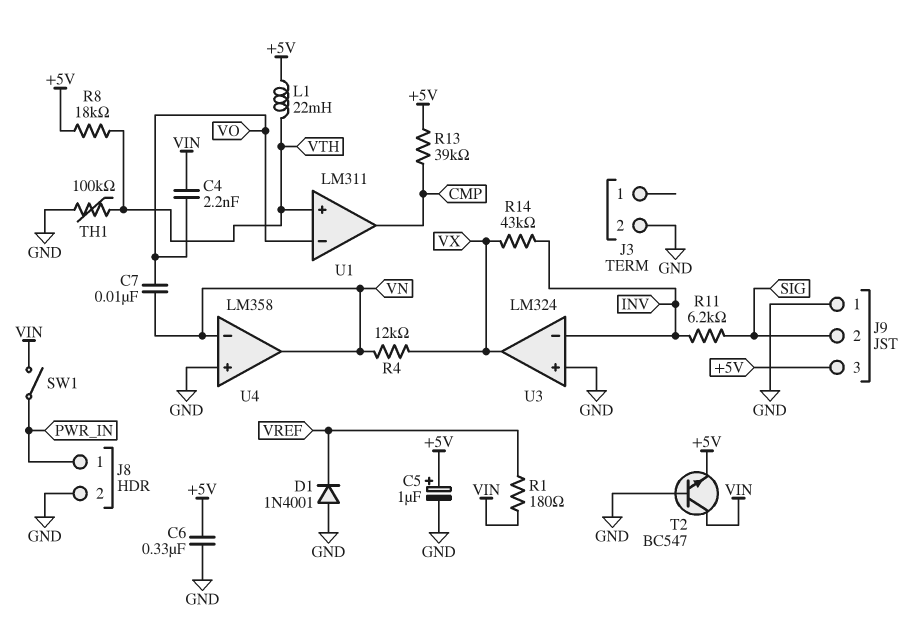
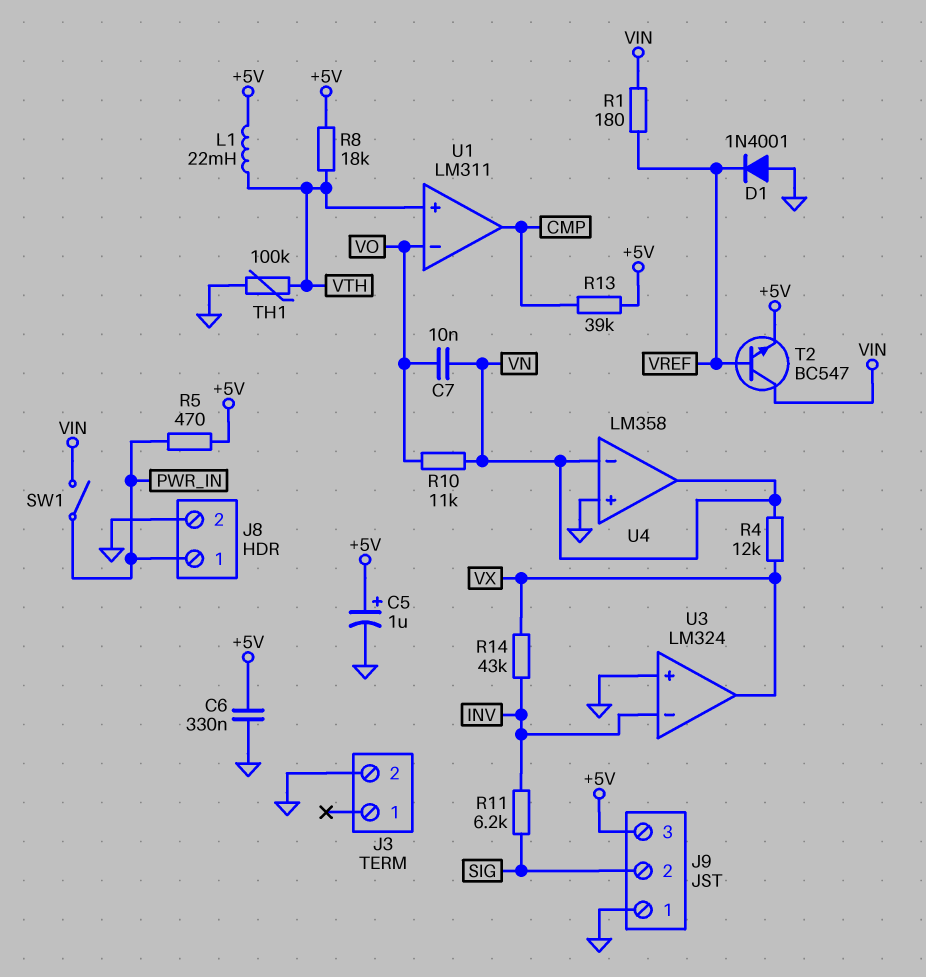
C4: 2.2nF (VIN, VO) -> none
R5: none -> 470 (+5V, PWR_IN)
R10: none -> 11k (VN, VO)
T2: NPN BC547 (B GND, C VIN, E +5V) -> NPN BC547 (B VREF, C VIN, E +5V)

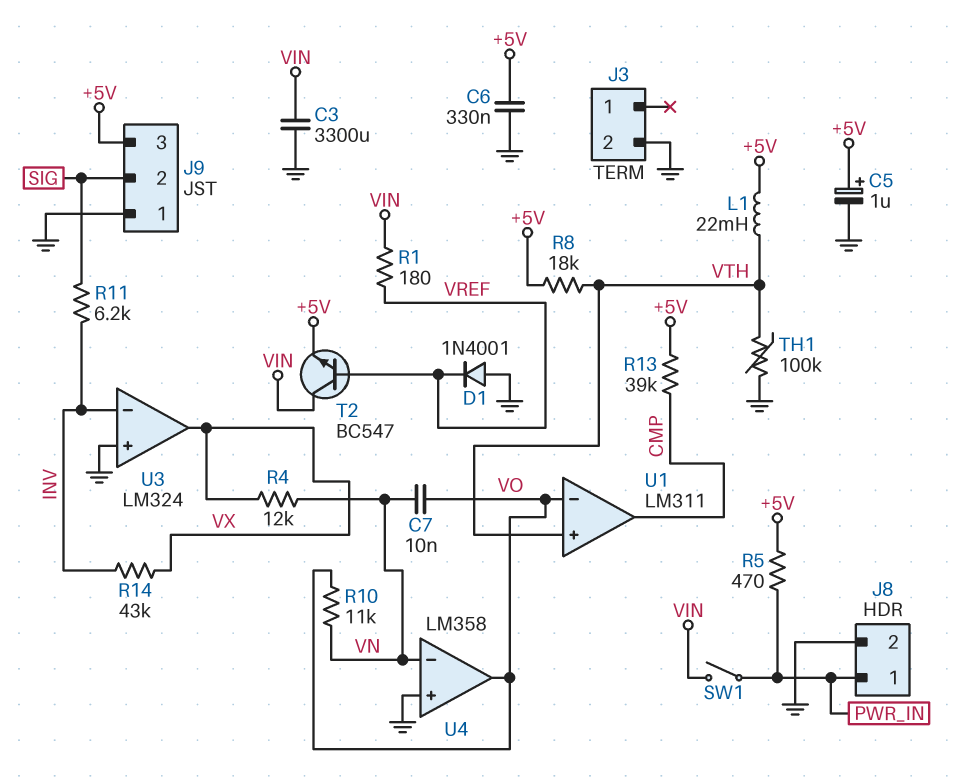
C3: none -> 3300uF (GND, VIN)
U4 pin out: VN -> VO

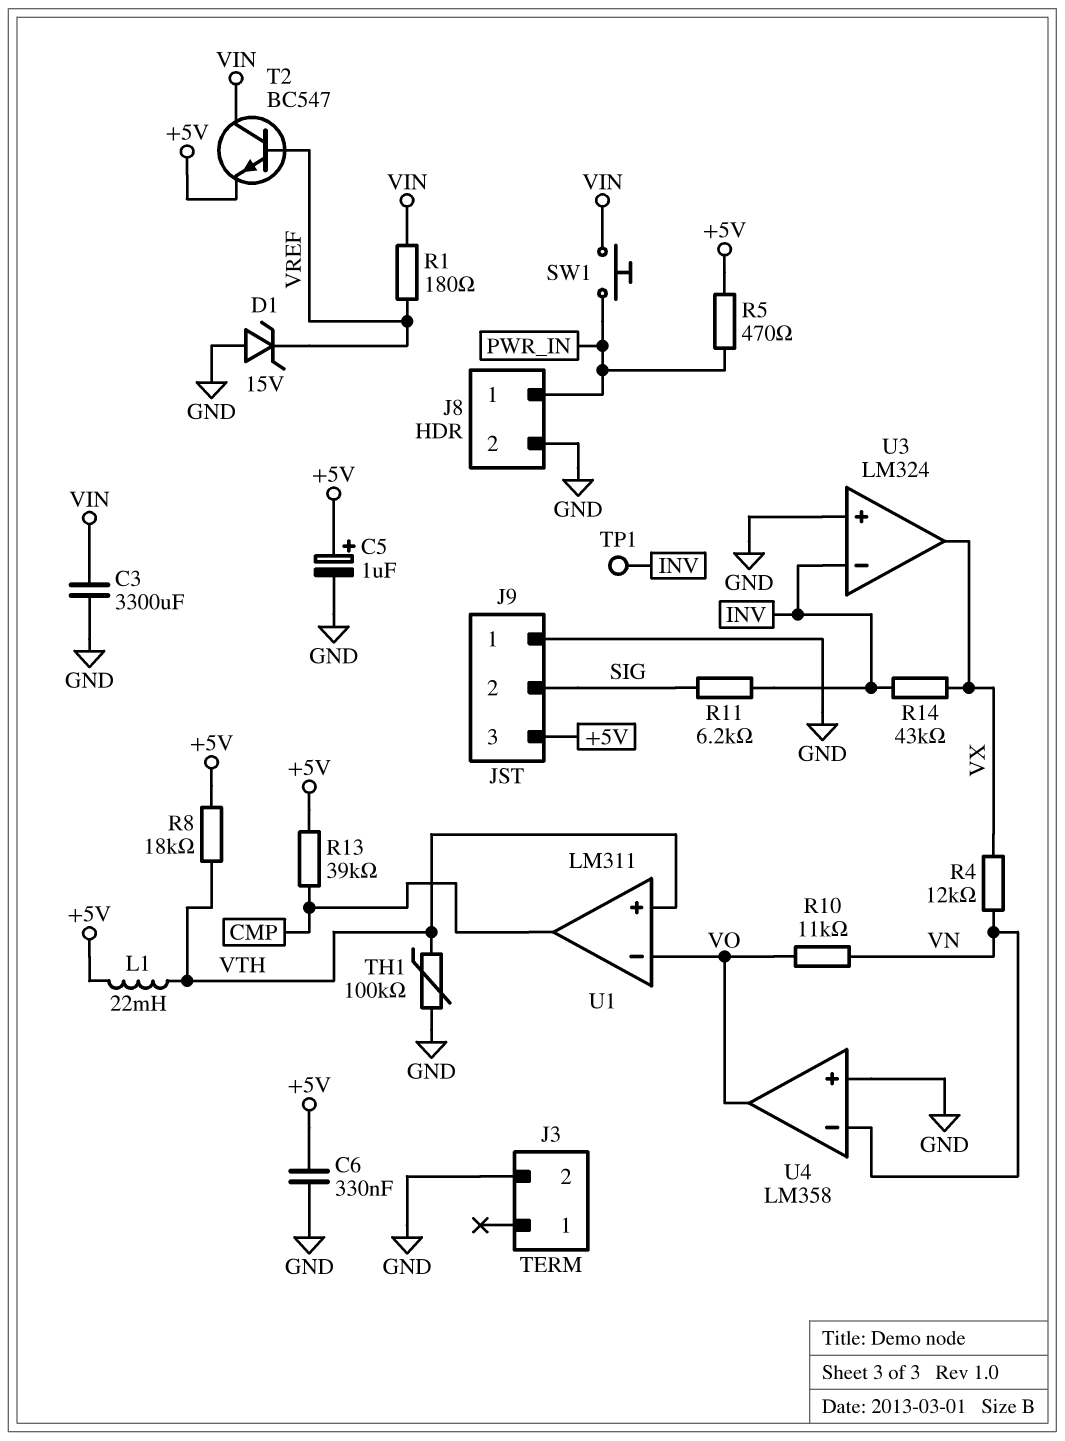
C7: 10nF (VN, VO) -> none
D1: diode 1N4001 (A GND, K VREF) -> zener 15V (A GND, K VREF)
SW1: switch (PWR_IN, VIN) -> button (PWR_IN, VIN)
TP1: none -> test point (INV)

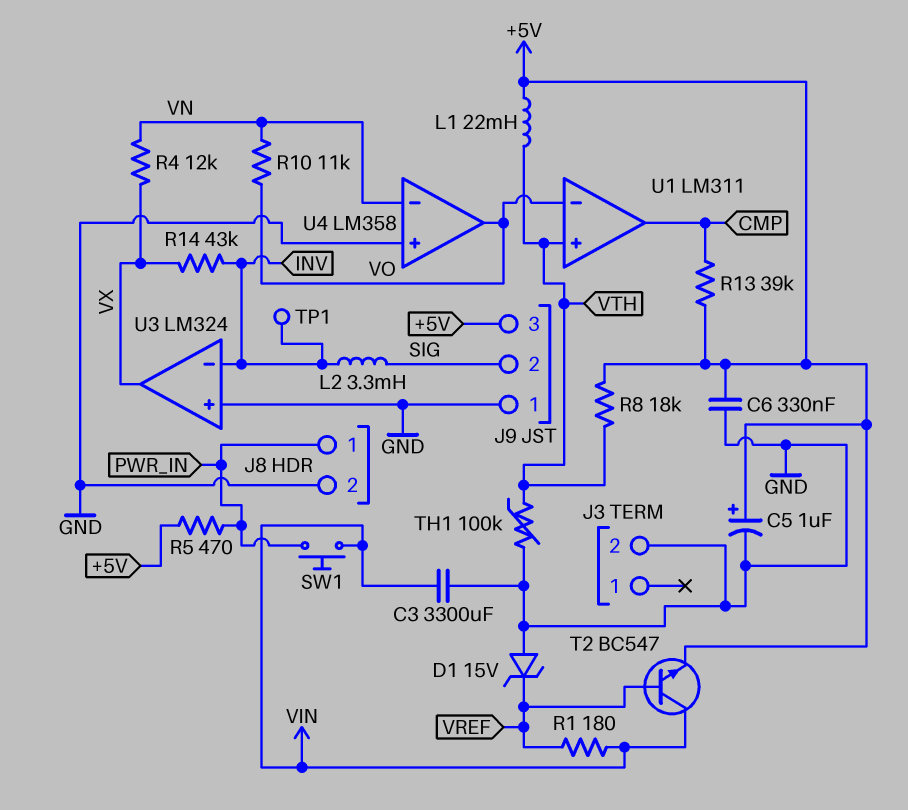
L2: none -> 3.3mH (INV, SIG)
R11: 6.2k (INV, SIG) -> none

